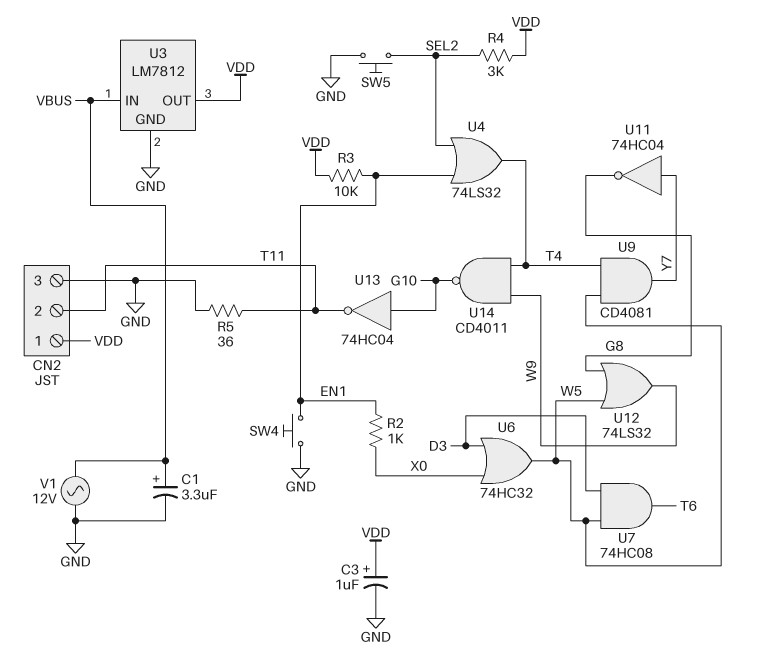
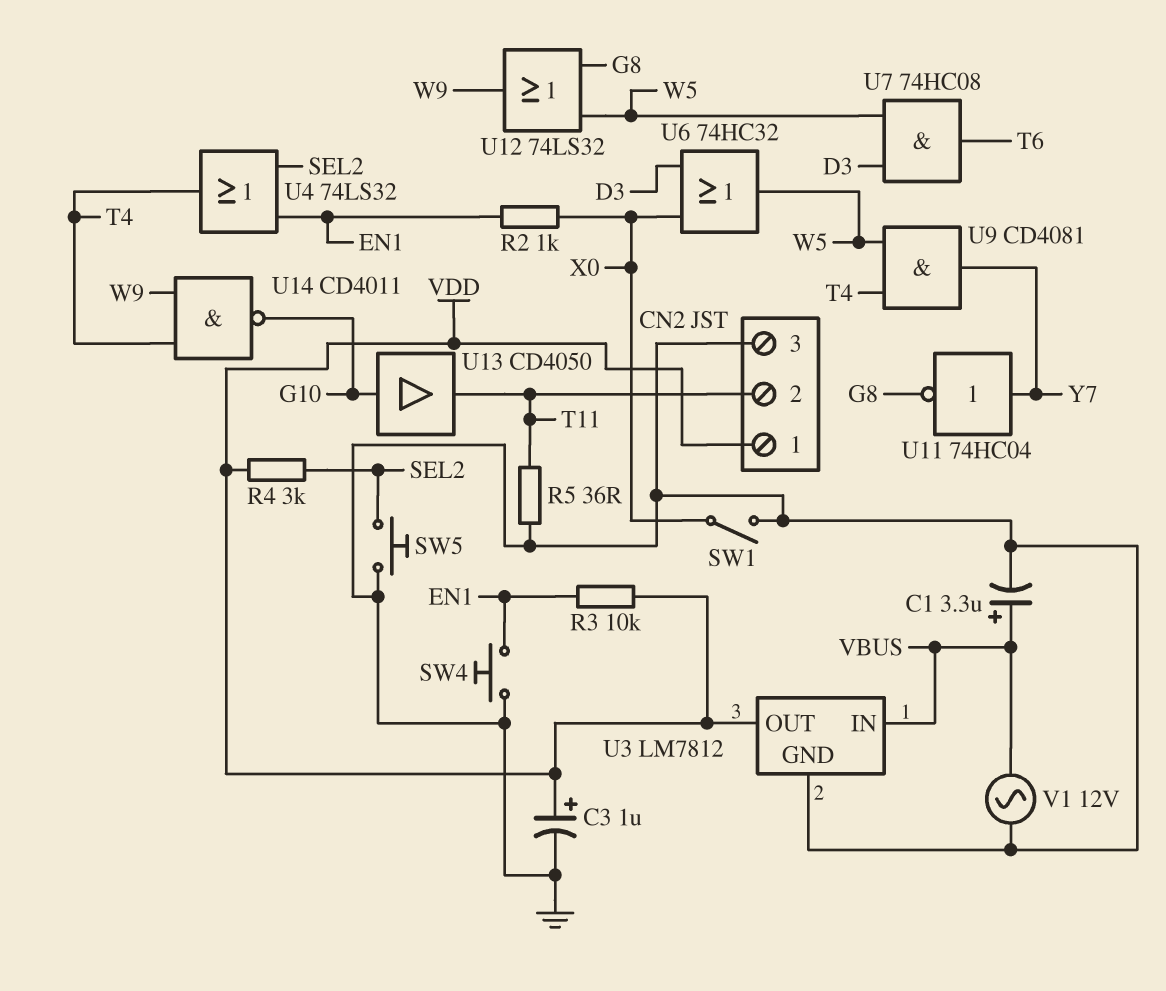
SW1: none -> switch (GND, X0)
U13: NOT 74HC04 (in G10, out T11) -> buffer CD4050 (in G10, out T11)

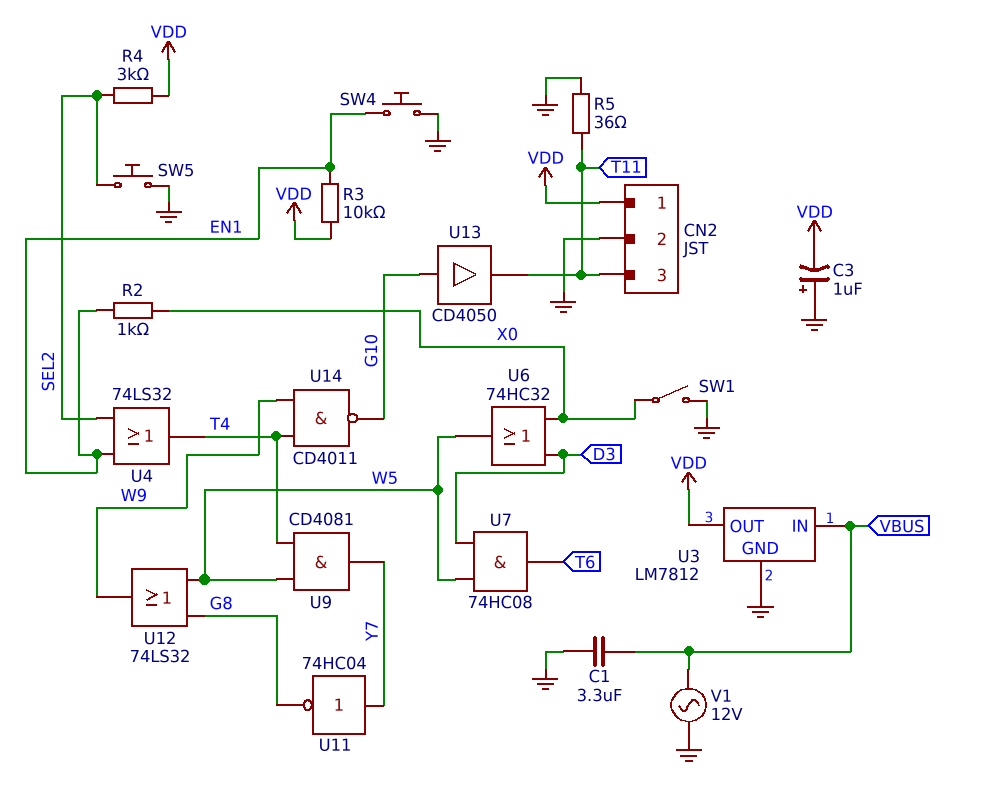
C1: 3.3uF (plus VBUS, minus GND) -> 3.3uF (GND, VBUS)
C3: 1uF (plus VDD, minus GND) -> 1uF (plus GND, minus VDD)
CN2 pin 2: T11 -> GND
CN2 pin 3: GND -> T11

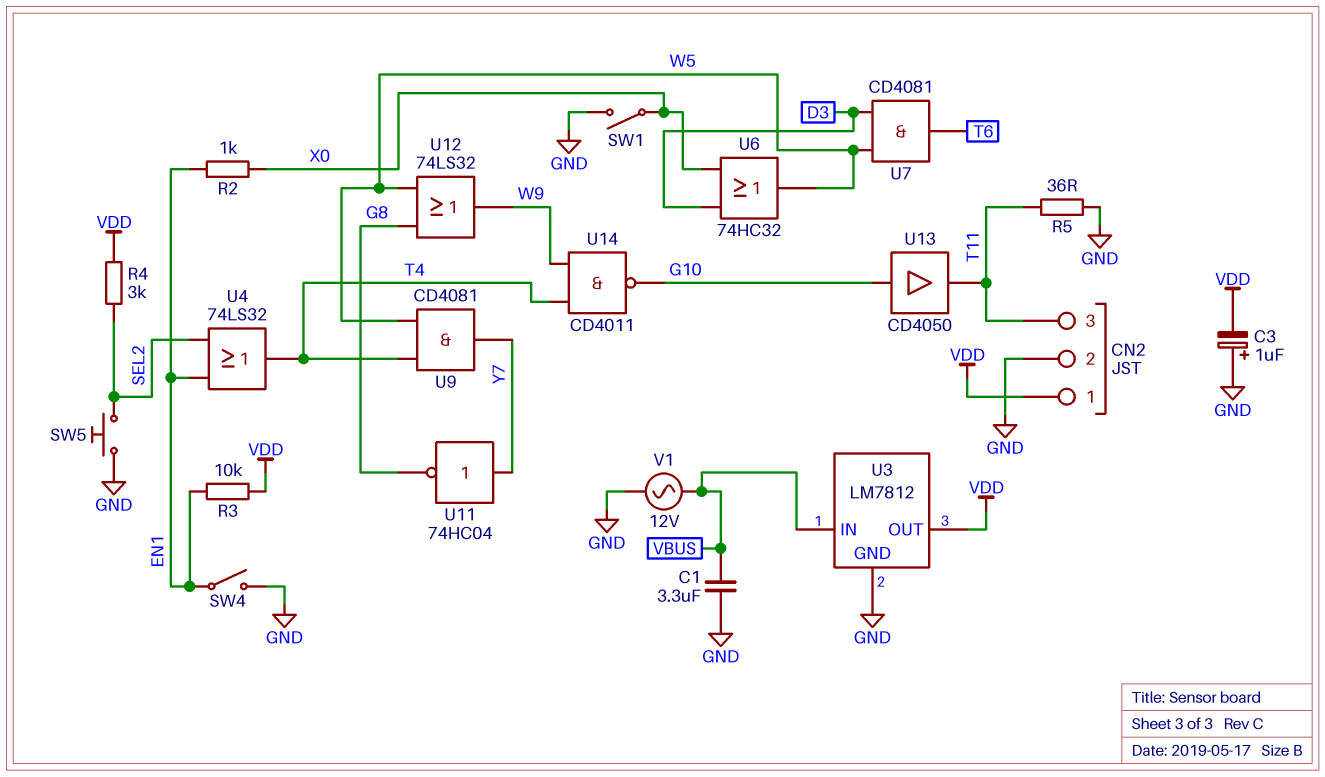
SW4: button (EN1, GND) -> switch (EN1, GND)
U7: AND 74HC08 (in D3, in W5, out T6) -> AND CD4081 (in D3, in W5, out T6)

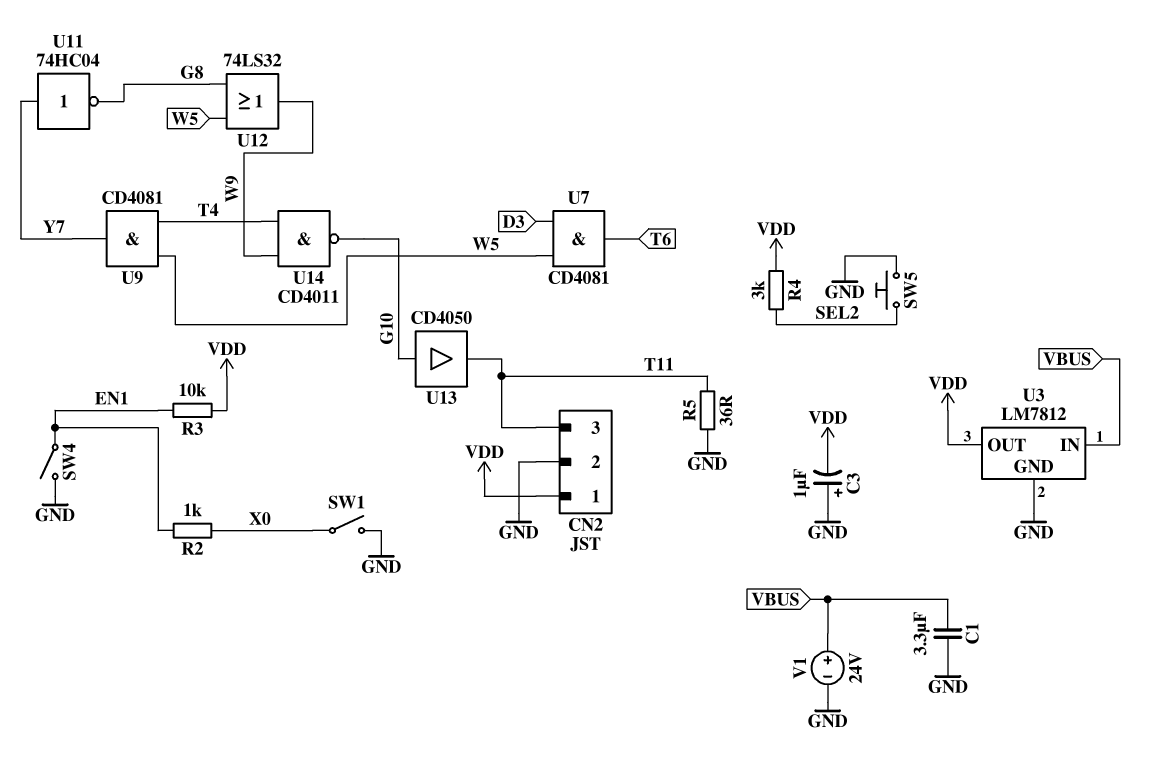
U4: OR 74LS32 (in EN1, in SEL2, out T4) -> none
U6: OR 74HC32 (in D3, in X0, out W5) -> none
V1: AC 12V (GND, VBUS) -> 24V (plus VBUS, minus GND)

